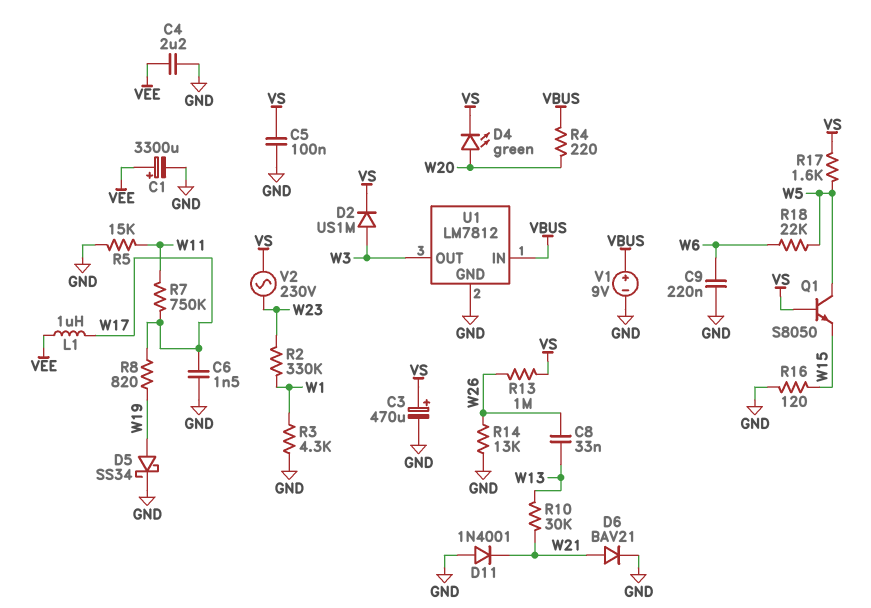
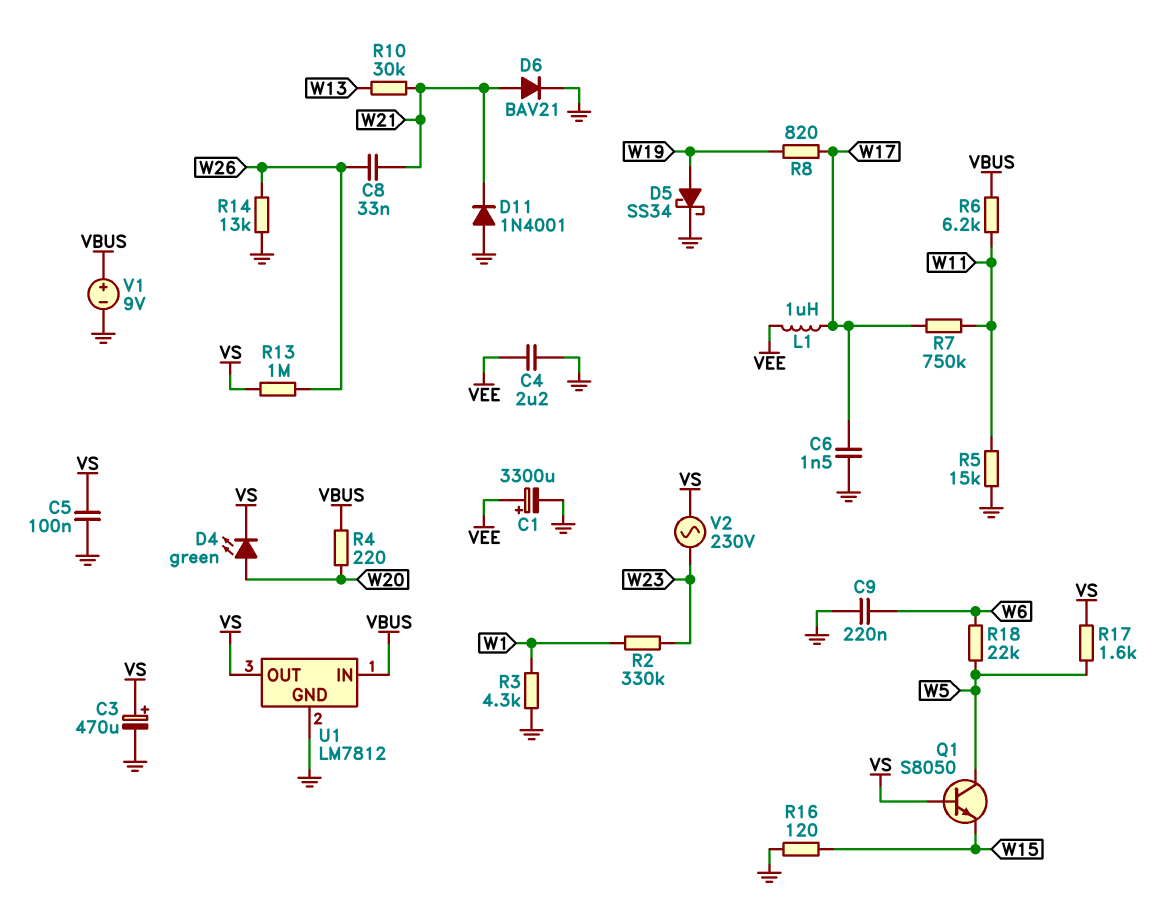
C8: 33nF (W13, W26) -> 33nF (W21, W26)
D2: diode US1M (A W3, K VS) -> none
R6: none -> 6.2k (VBUS, W11)
U1 pin OUT: W3 -> VS

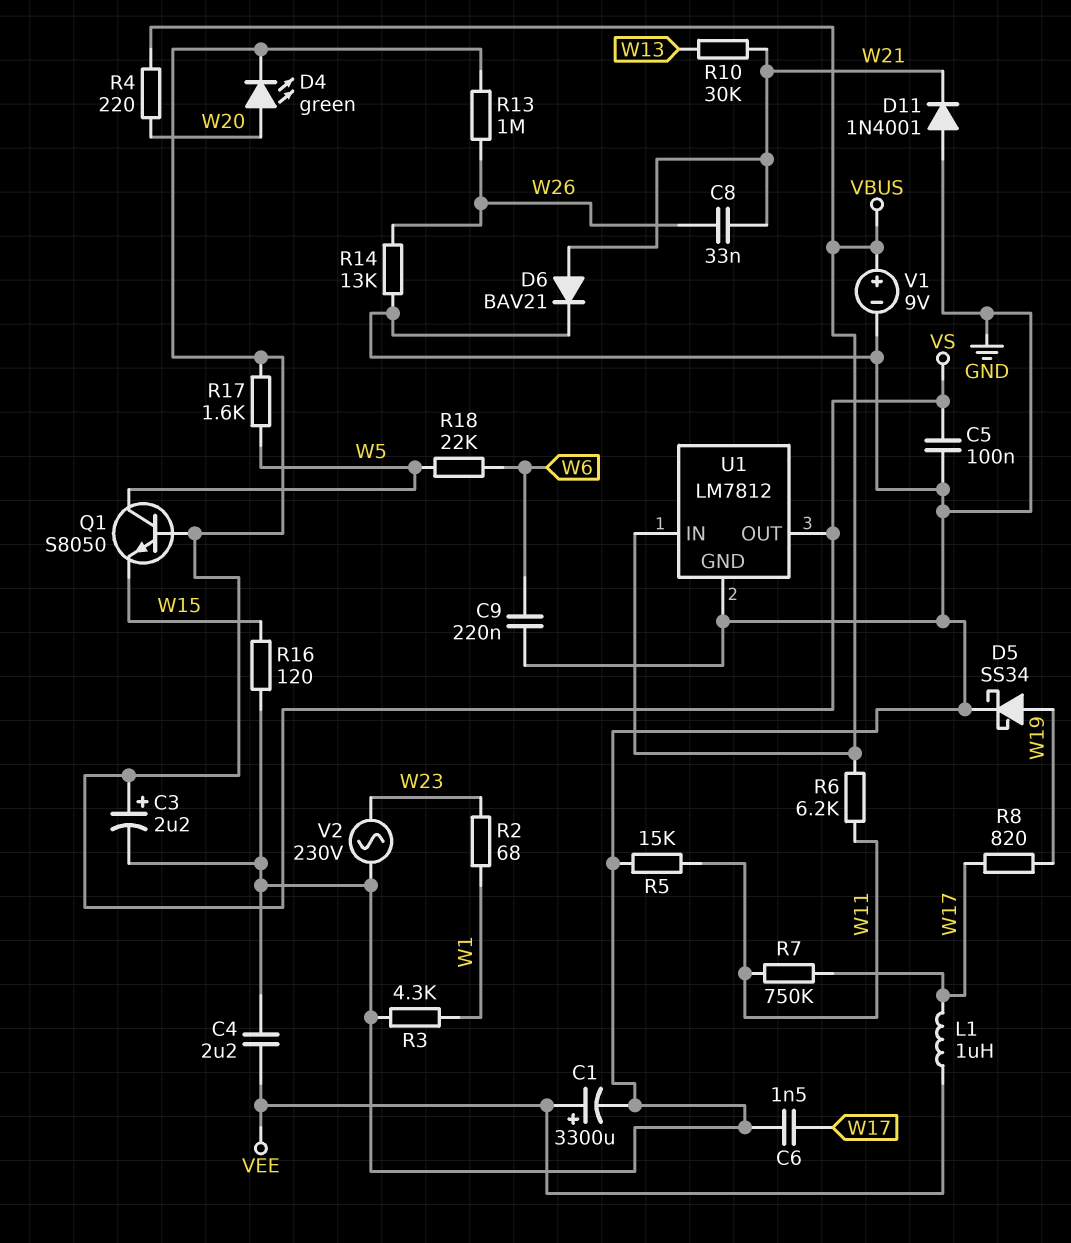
C3: 470uF (plus VS, minus GND) -> 2.2uF (plus VS, minus GND)
R2: 330k (W1, W23) -> 68 (W1, W23)
V2: AC 230V (VS, W23) -> AC 230V (GND, W23)

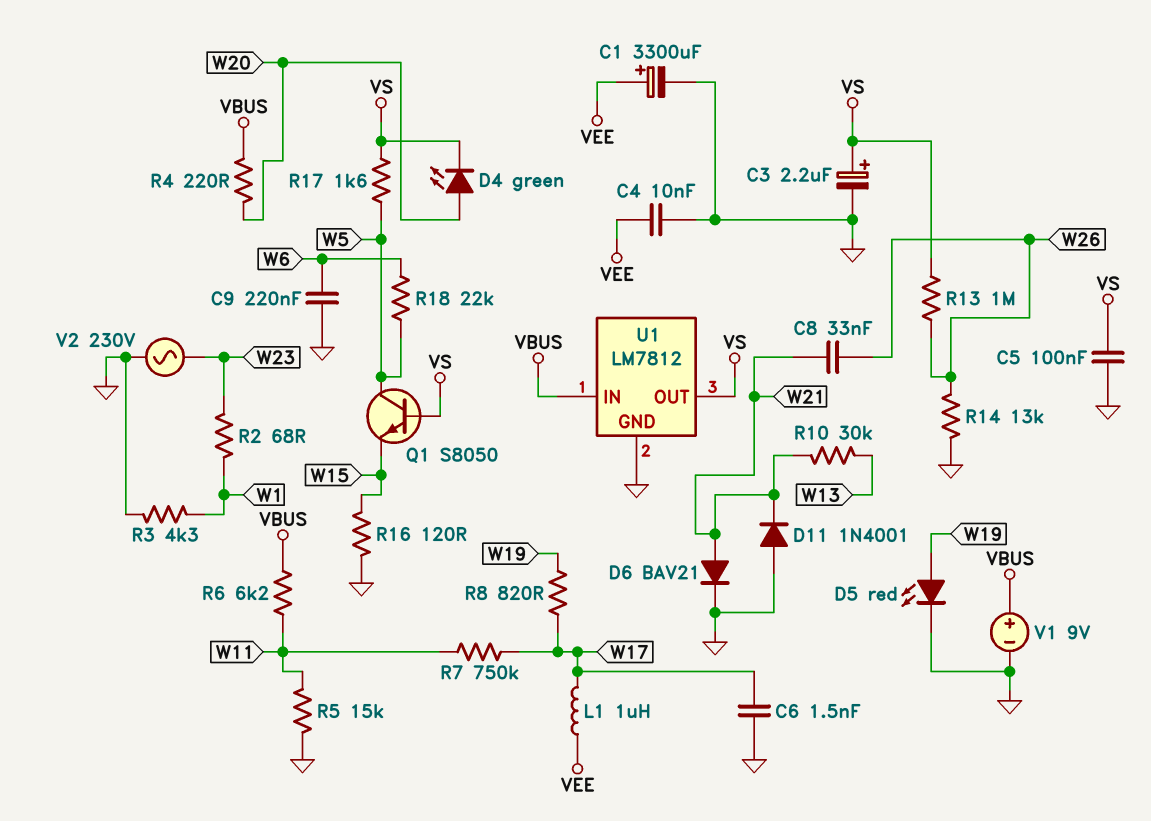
C4: 2.2uF (GND, VEE) -> 10nF (GND, VEE)
D5: schottky SS34 (A W19, K GND) -> LED red (A W19, K GND)

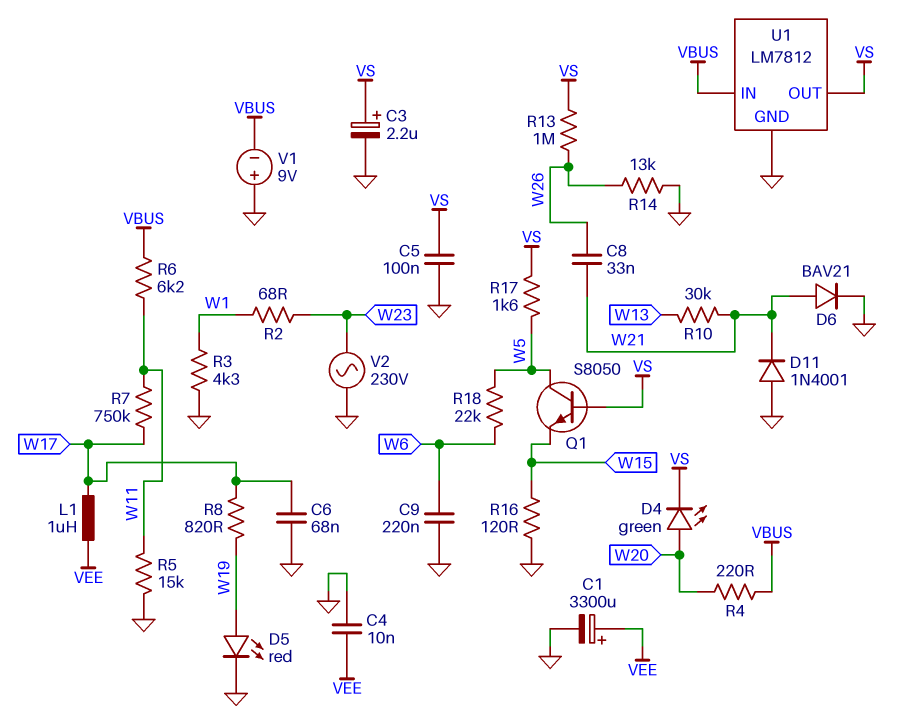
C6: 1.5nF (GND, W17) -> 68nF (GND, W17)
V1: 9V (plus VBUS, minus GND) -> 9V (plus GND, minus VBUS)

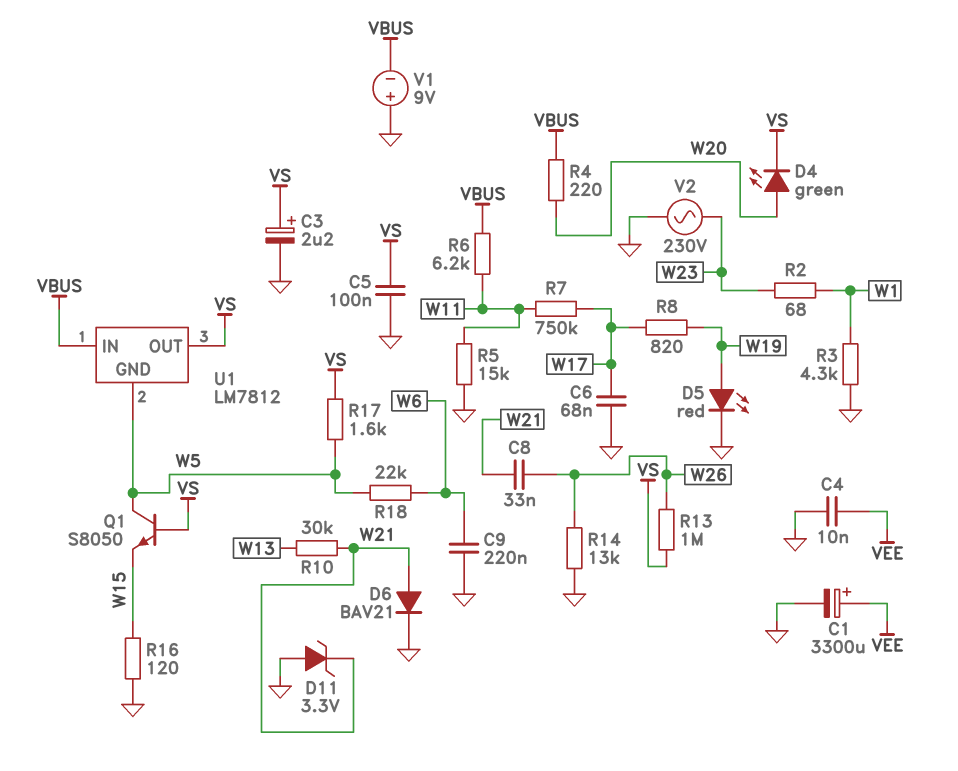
D11: diode 1N4001 (A GND, K W21) -> zener 3.3V (A GND, K W21)
L1: 1uH (VEE, W17) -> none
U1 pin GND: GND -> W5

